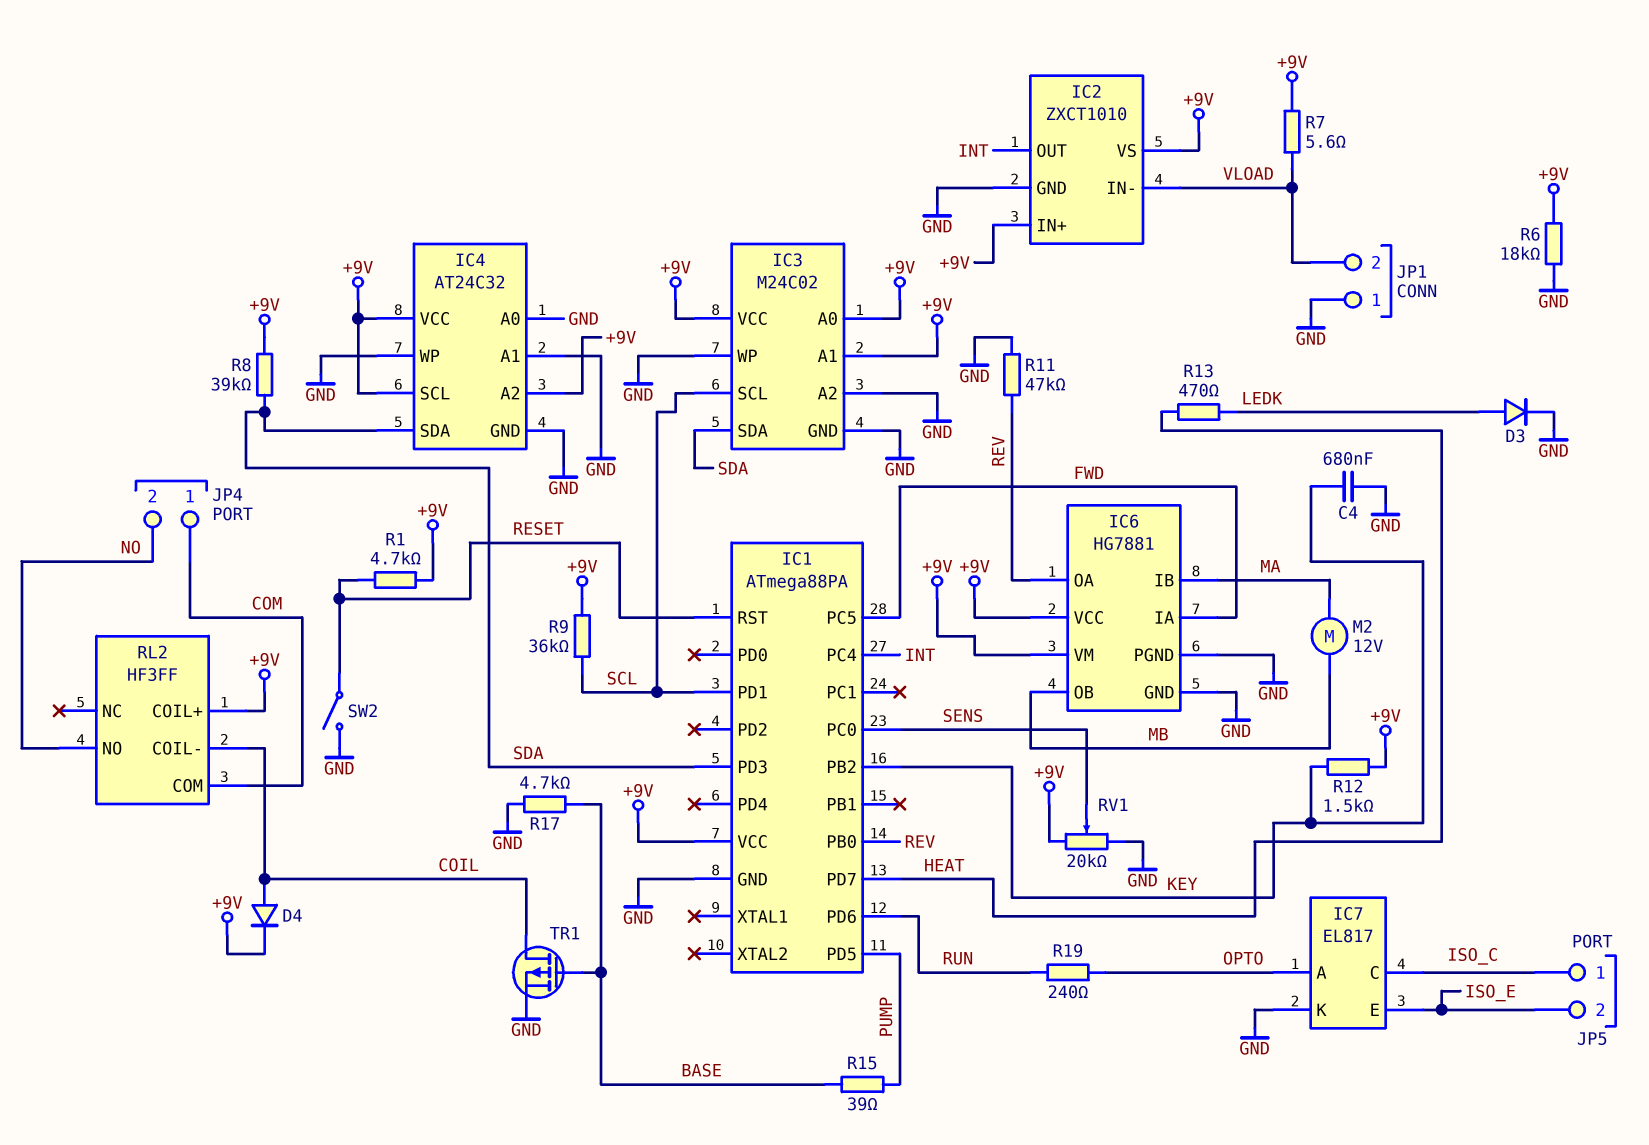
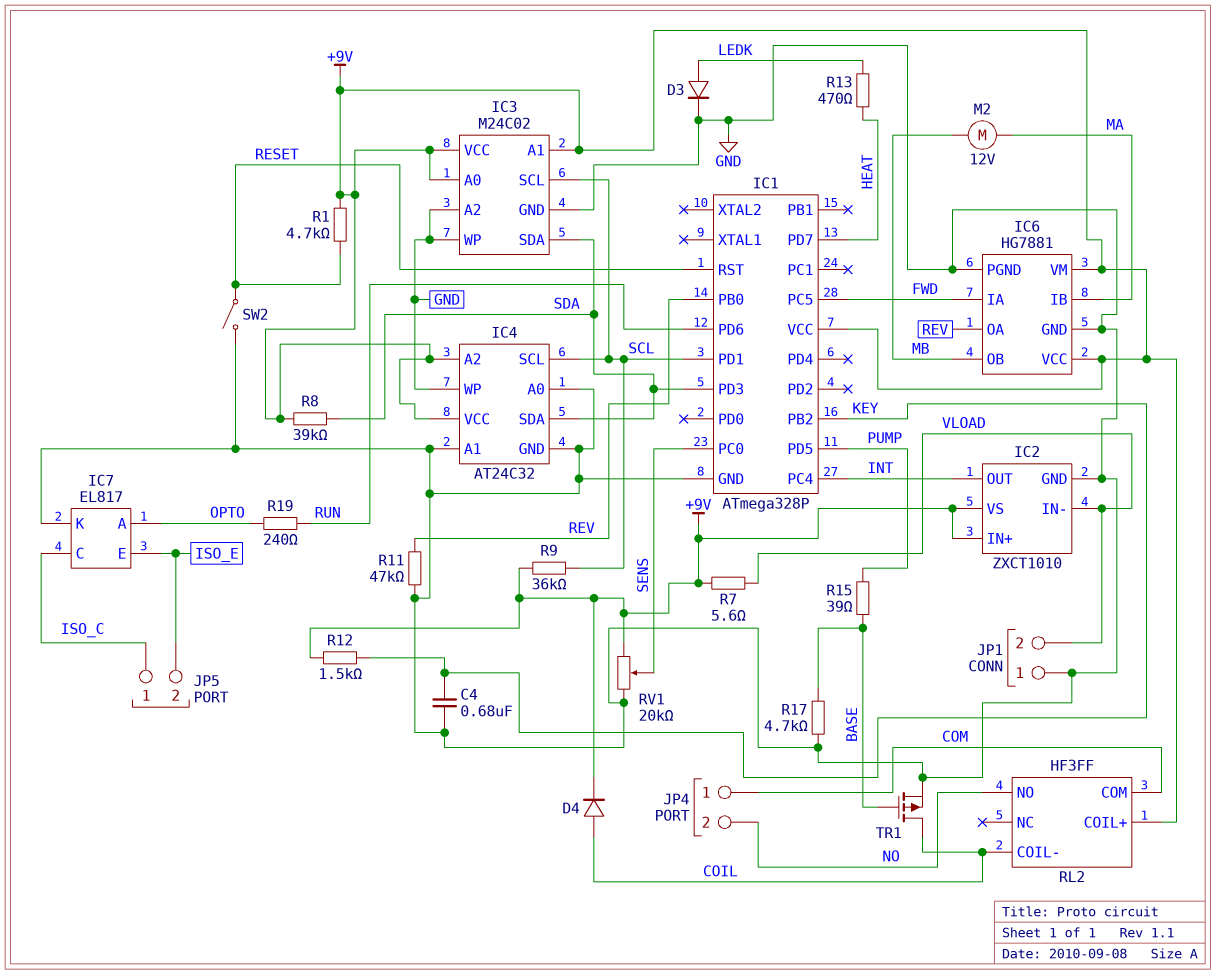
IC1: ATmega88PA -> ATmega328P
IC4 pin SCL: +9V -> SCL
R6: 18k (+9V, GND) -> none

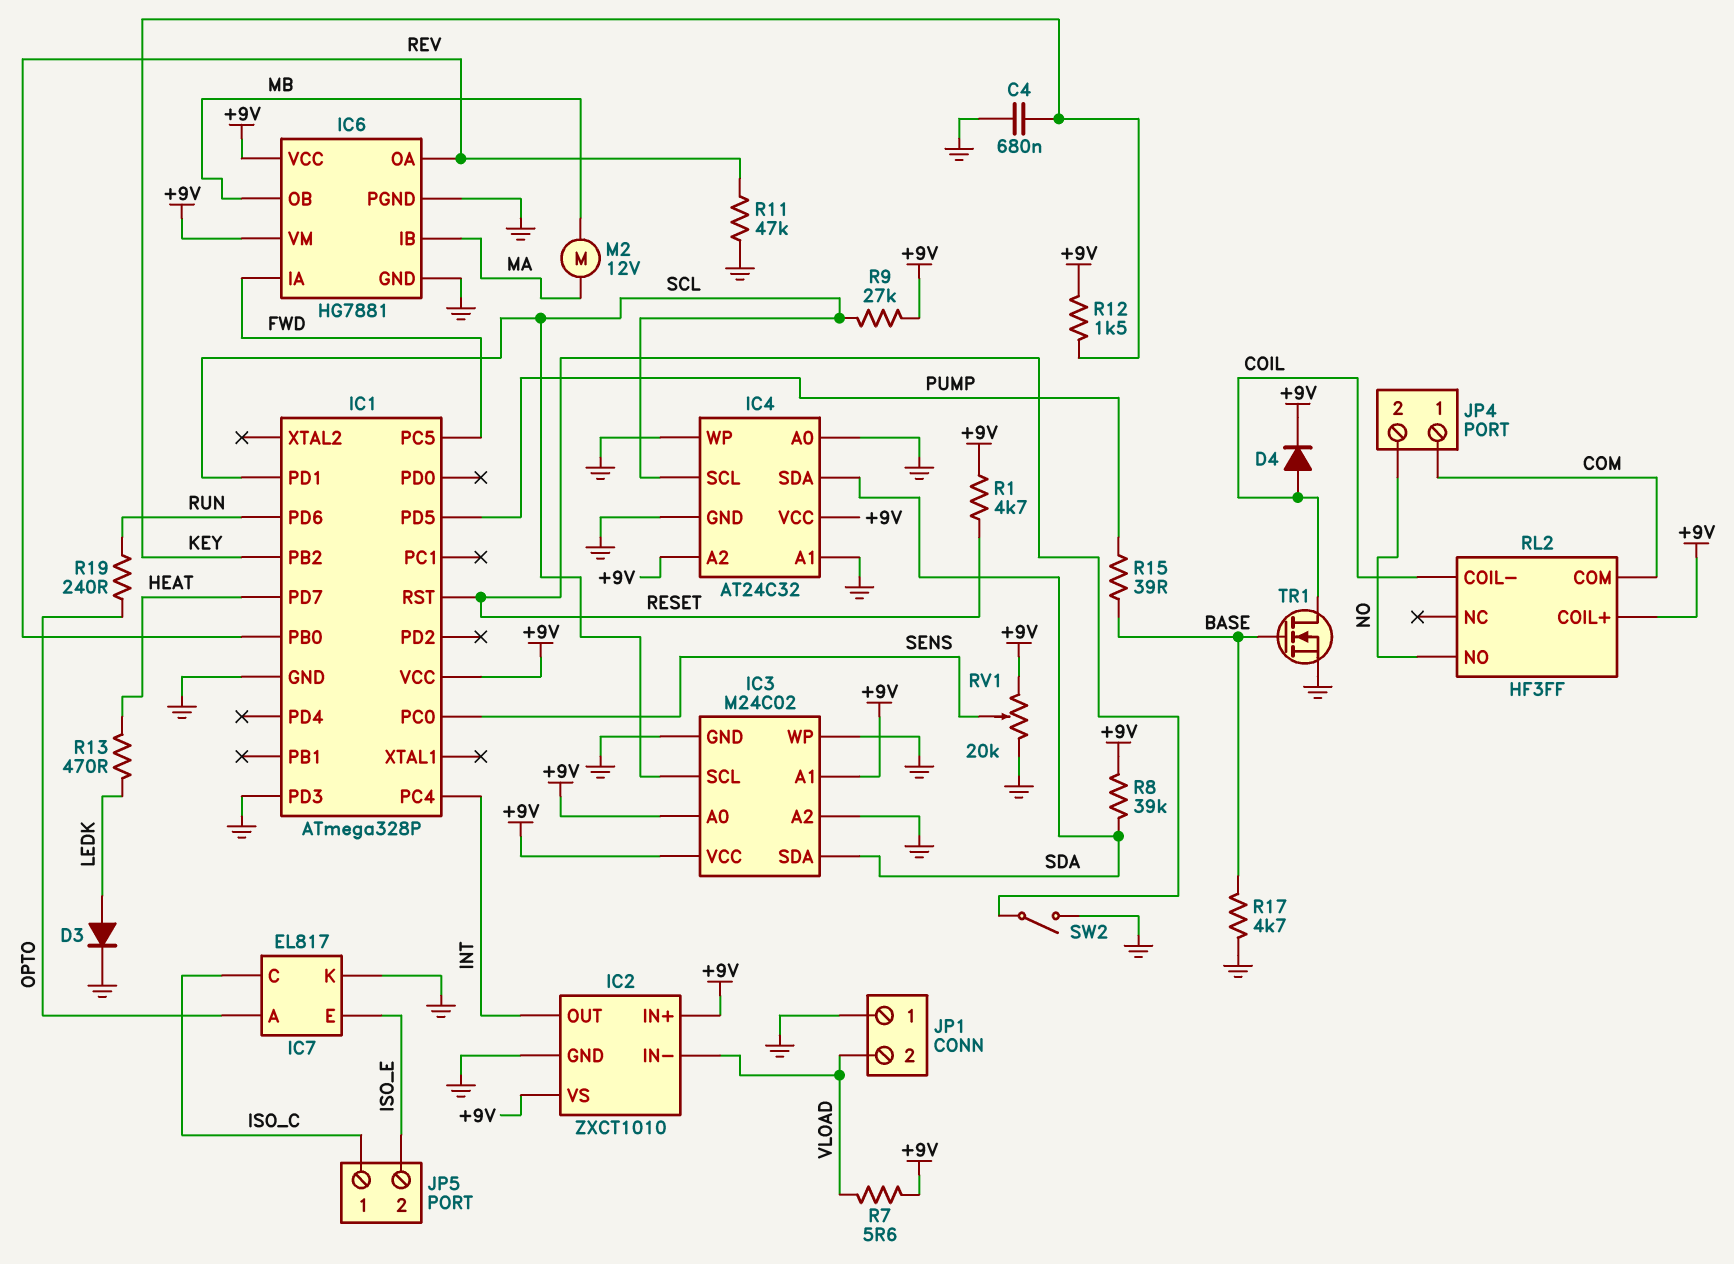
IC1 pin PD3: SDA -> GND
R9: 36k (+9V, SCL) -> 27k (+9V, SCL)
TR1: PMOS (G BASE, D COIL, S GND) -> NMOS (G BASE, D COIL, S GND)

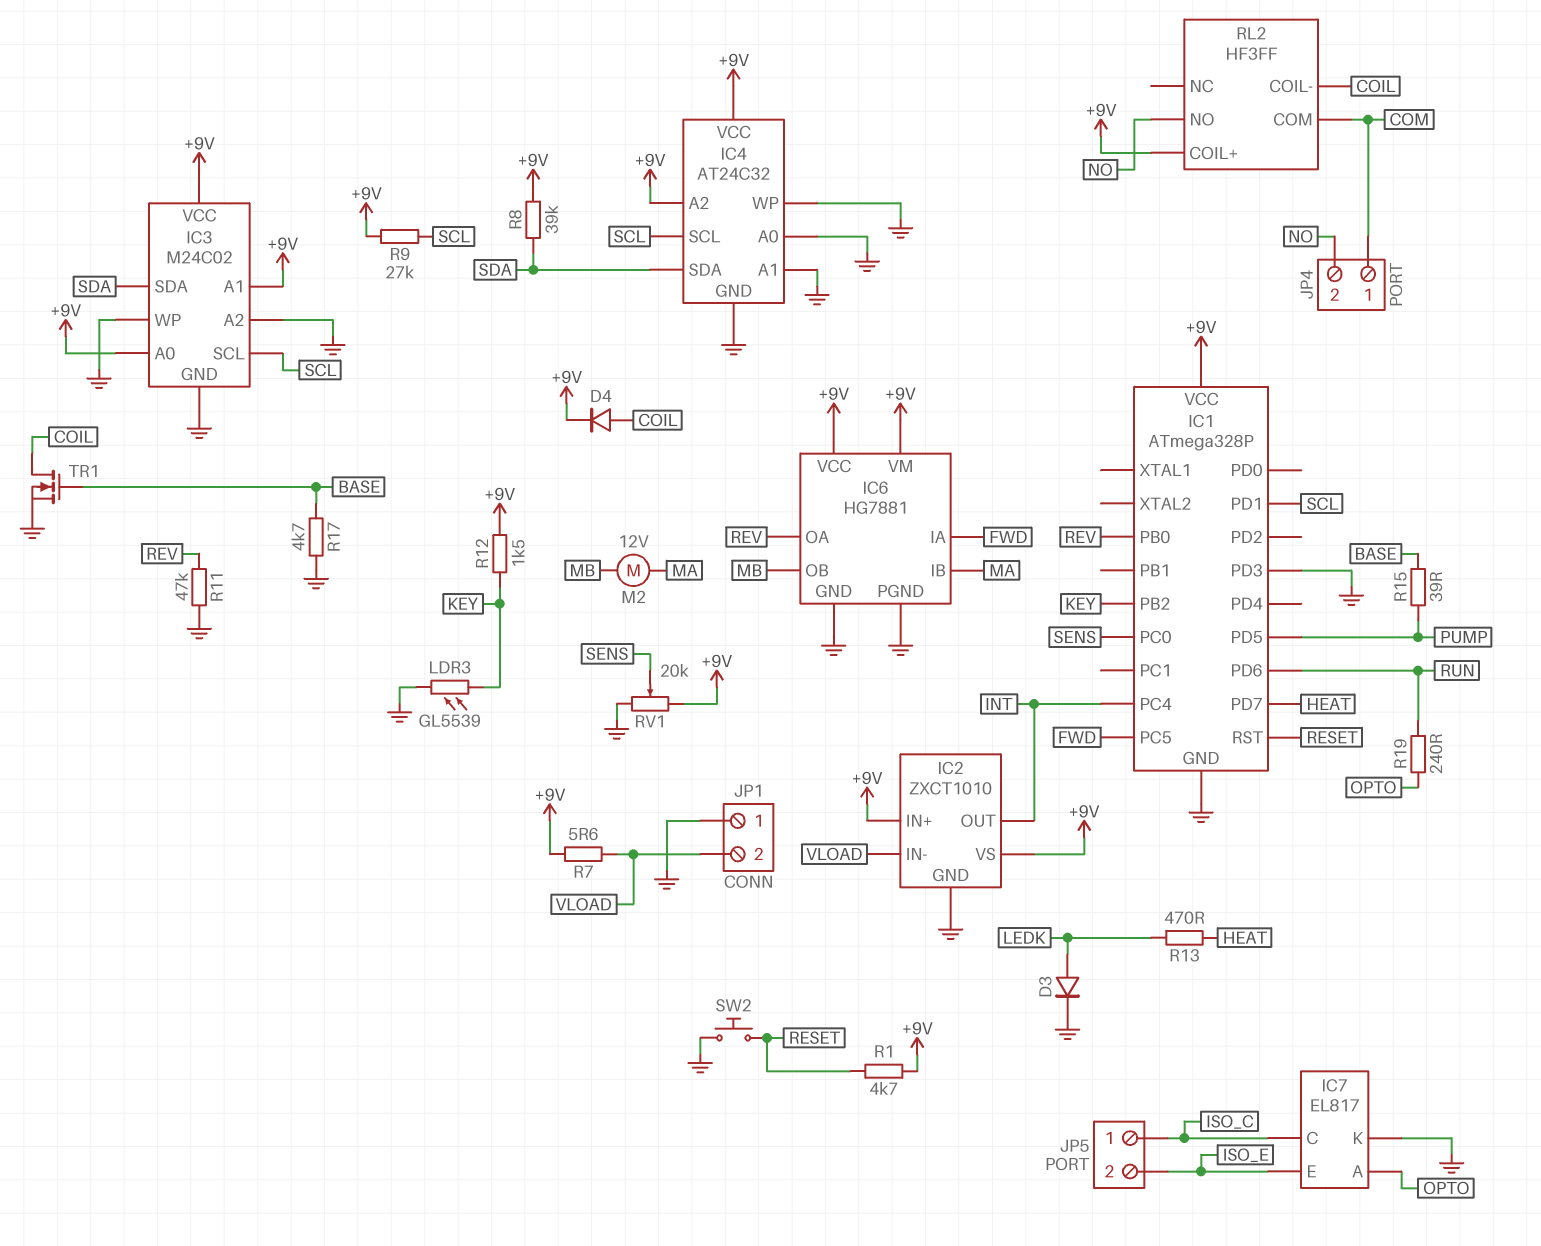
C4: 680nF (GND, KEY) -> none
LDR3: none -> GL5539 (GND, KEY)
SW2: switch (GND, RESET) -> button (GND, RESET)

